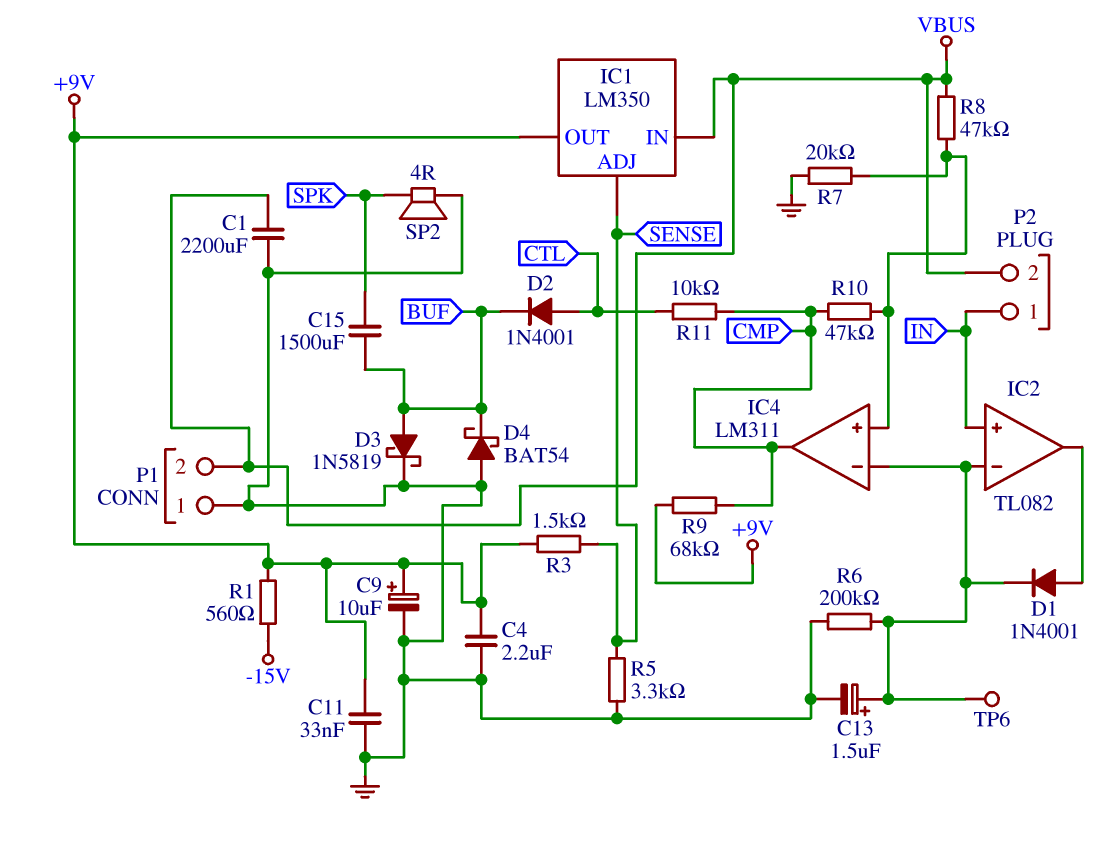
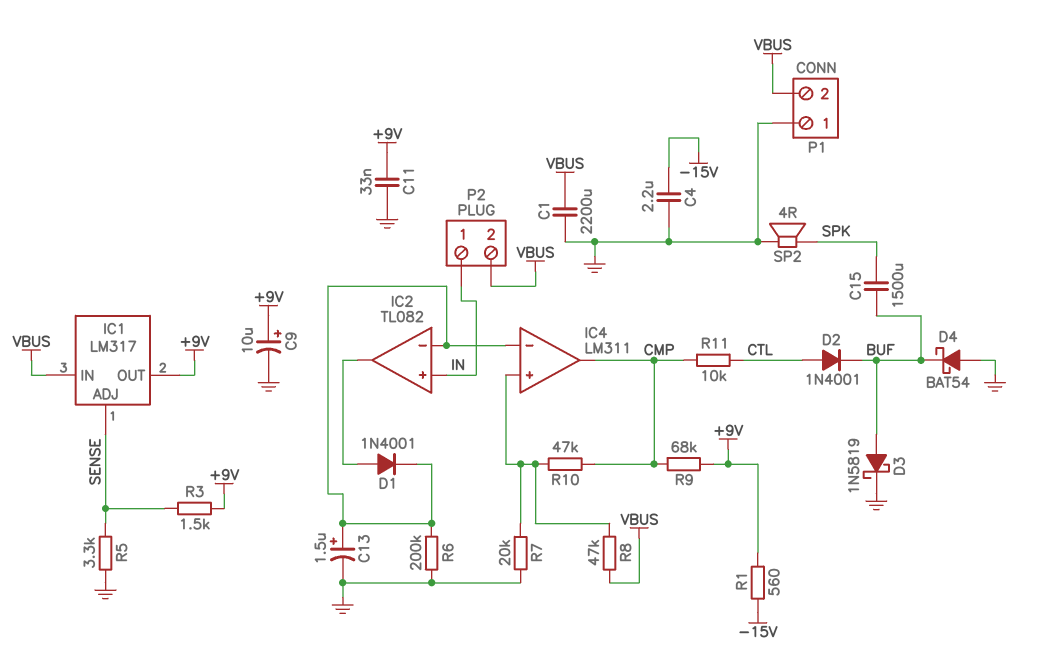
C4: 2.2uF (+9V, GND) -> 2.2uF (-15V, GND)
IC1: LM350 -> LM317
TP6: test point (IC2/in-) -> none

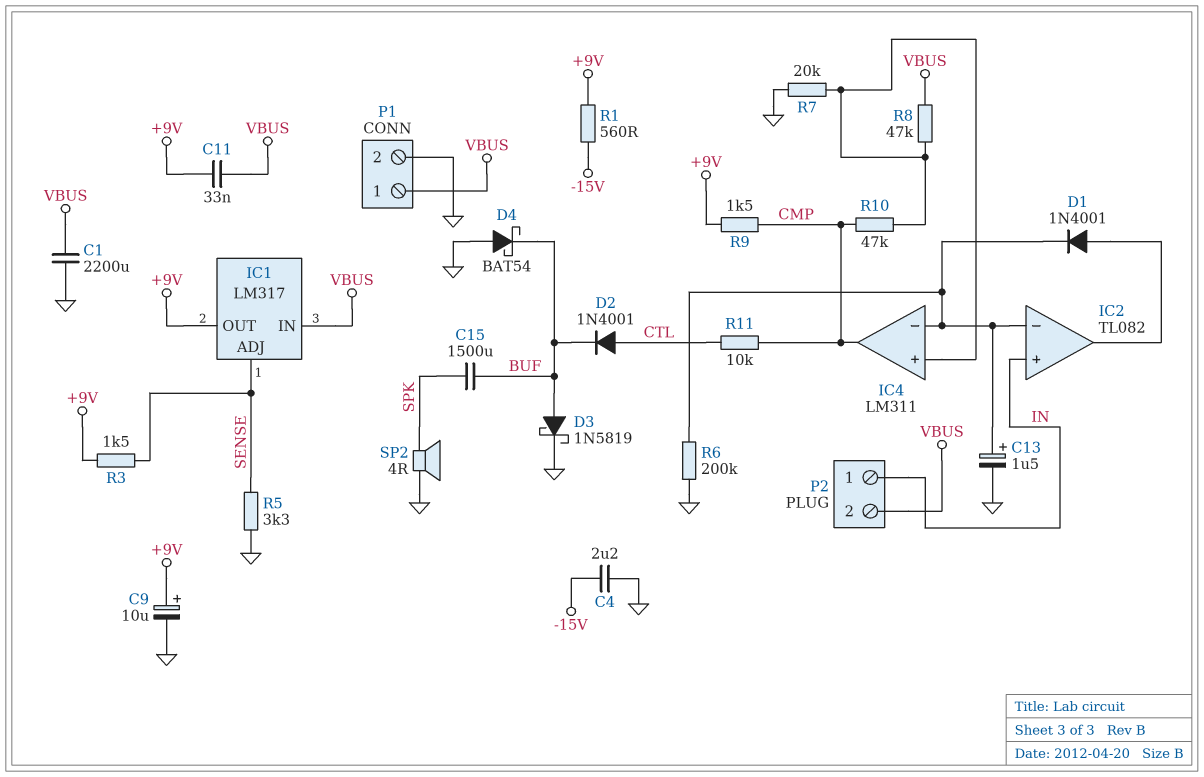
C11: 33nF (+9V, GND) -> 33nF (+9V, VBUS)
P1 pin 1: GND -> VBUS
P1 pin 2: VBUS -> GND
R9: 68k (+9V, CMP) -> 1.5k (+9V, CMP)

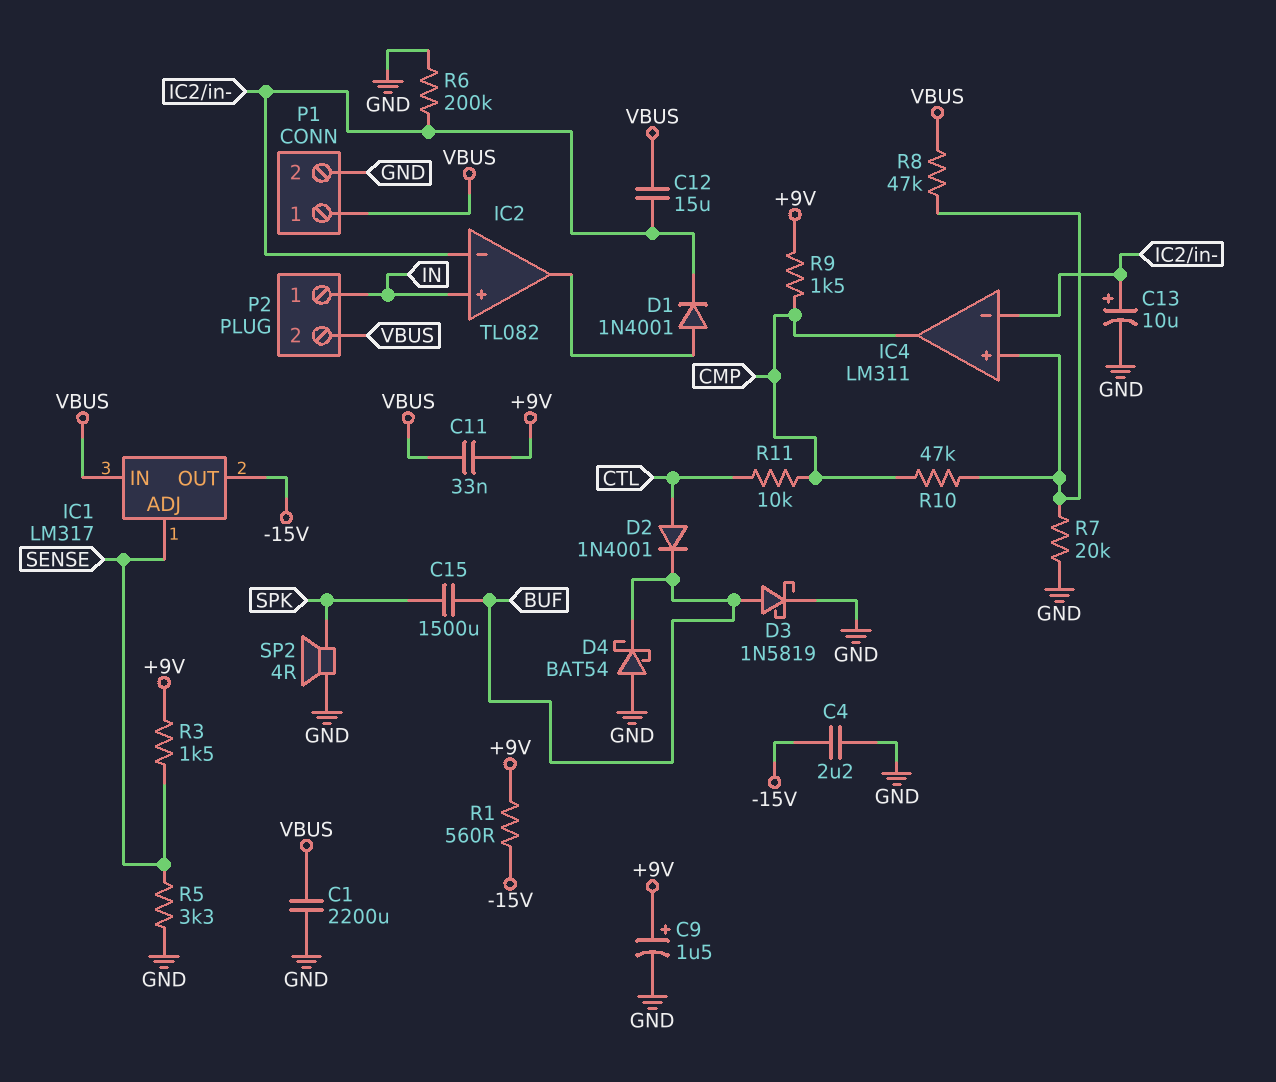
C9: 10uF (plus +9V, minus GND) -> 1.5uF (plus +9V, minus GND)
C12: none -> 15uF (IC2/in-, VBUS)
C13: 1.5uF (plus IC2/in-, minus GND) -> 10uF (plus IC2/in-, minus GND)
IC1 pin OUT: +9V -> -15V

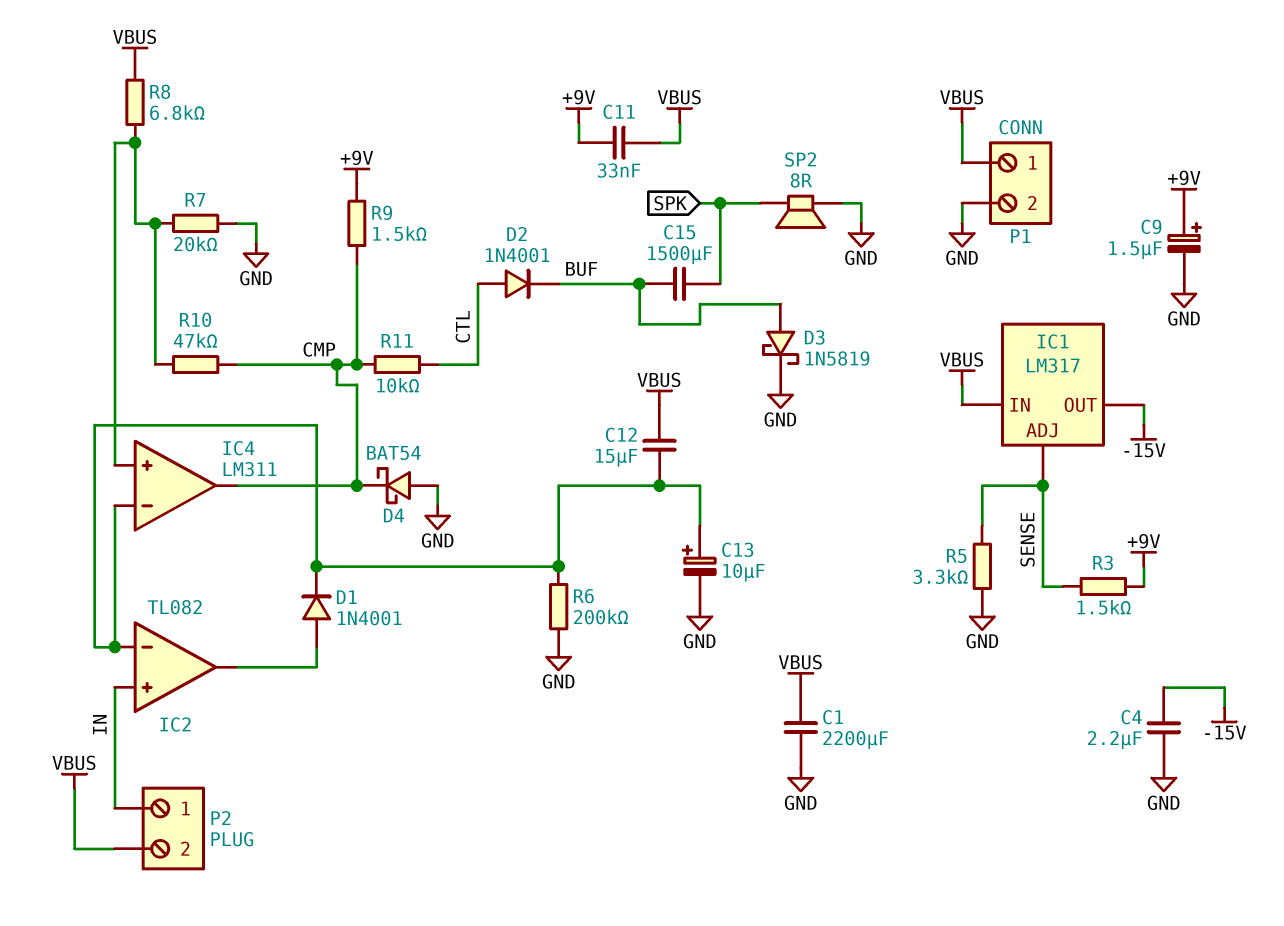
D4: schottky BAT54 (A GND, K BUF) -> schottky BAT54 (A GND, K CMP)
R1: 560 (+9V, -15V) -> none
R8: 47k (IC4/in+, VBUS) -> 6.8k (IC4/in+, VBUS)
SP2: speaker 4R (GND, SPK) -> speaker 8R (GND, SPK)

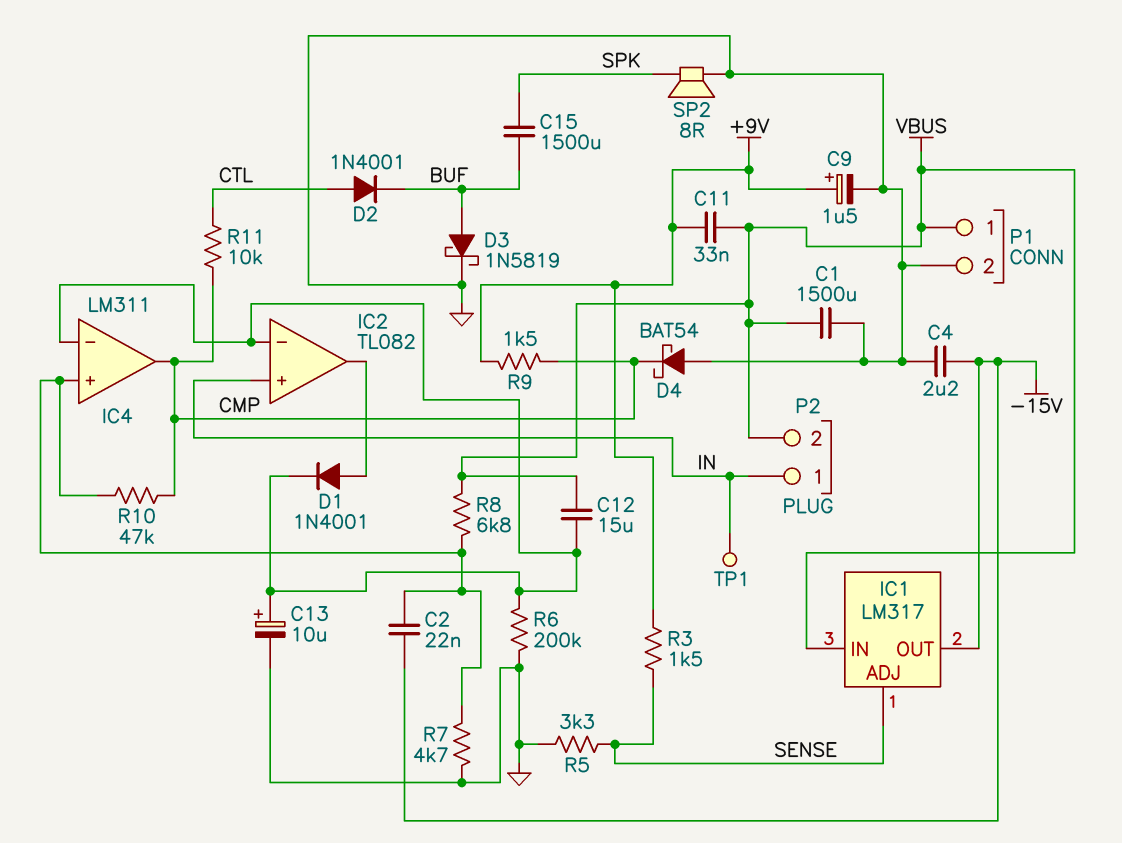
C1: 2200uF (GND, VBUS) -> 1500uF (GND, VBUS)
C2: none -> 22nF (-15V, IC4/in+)
R7: 20k (GND, IC4/in+) -> 4.7k (GND, IC4/in+)
TP1: none -> test point (IN)

